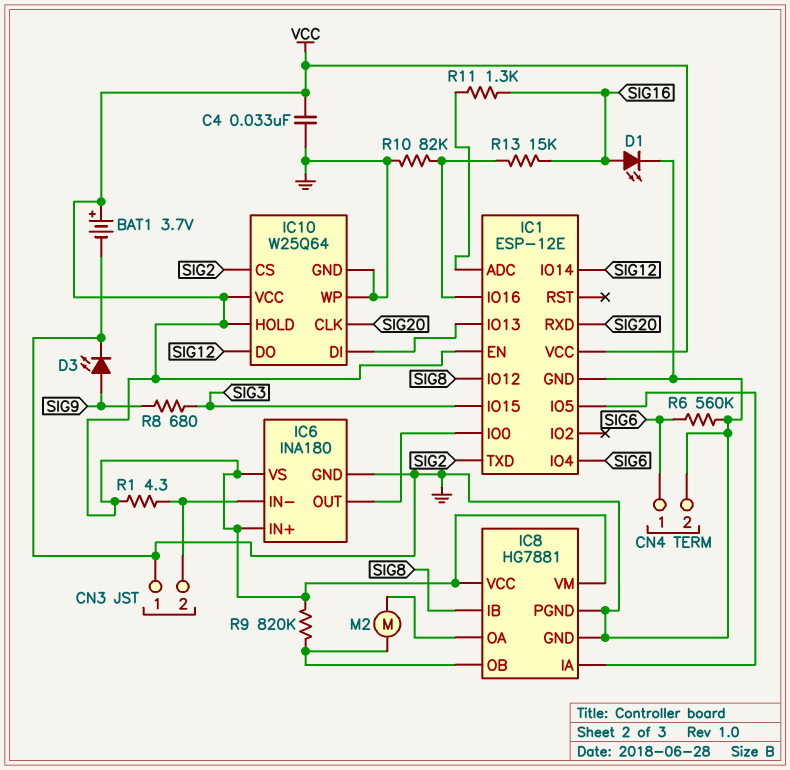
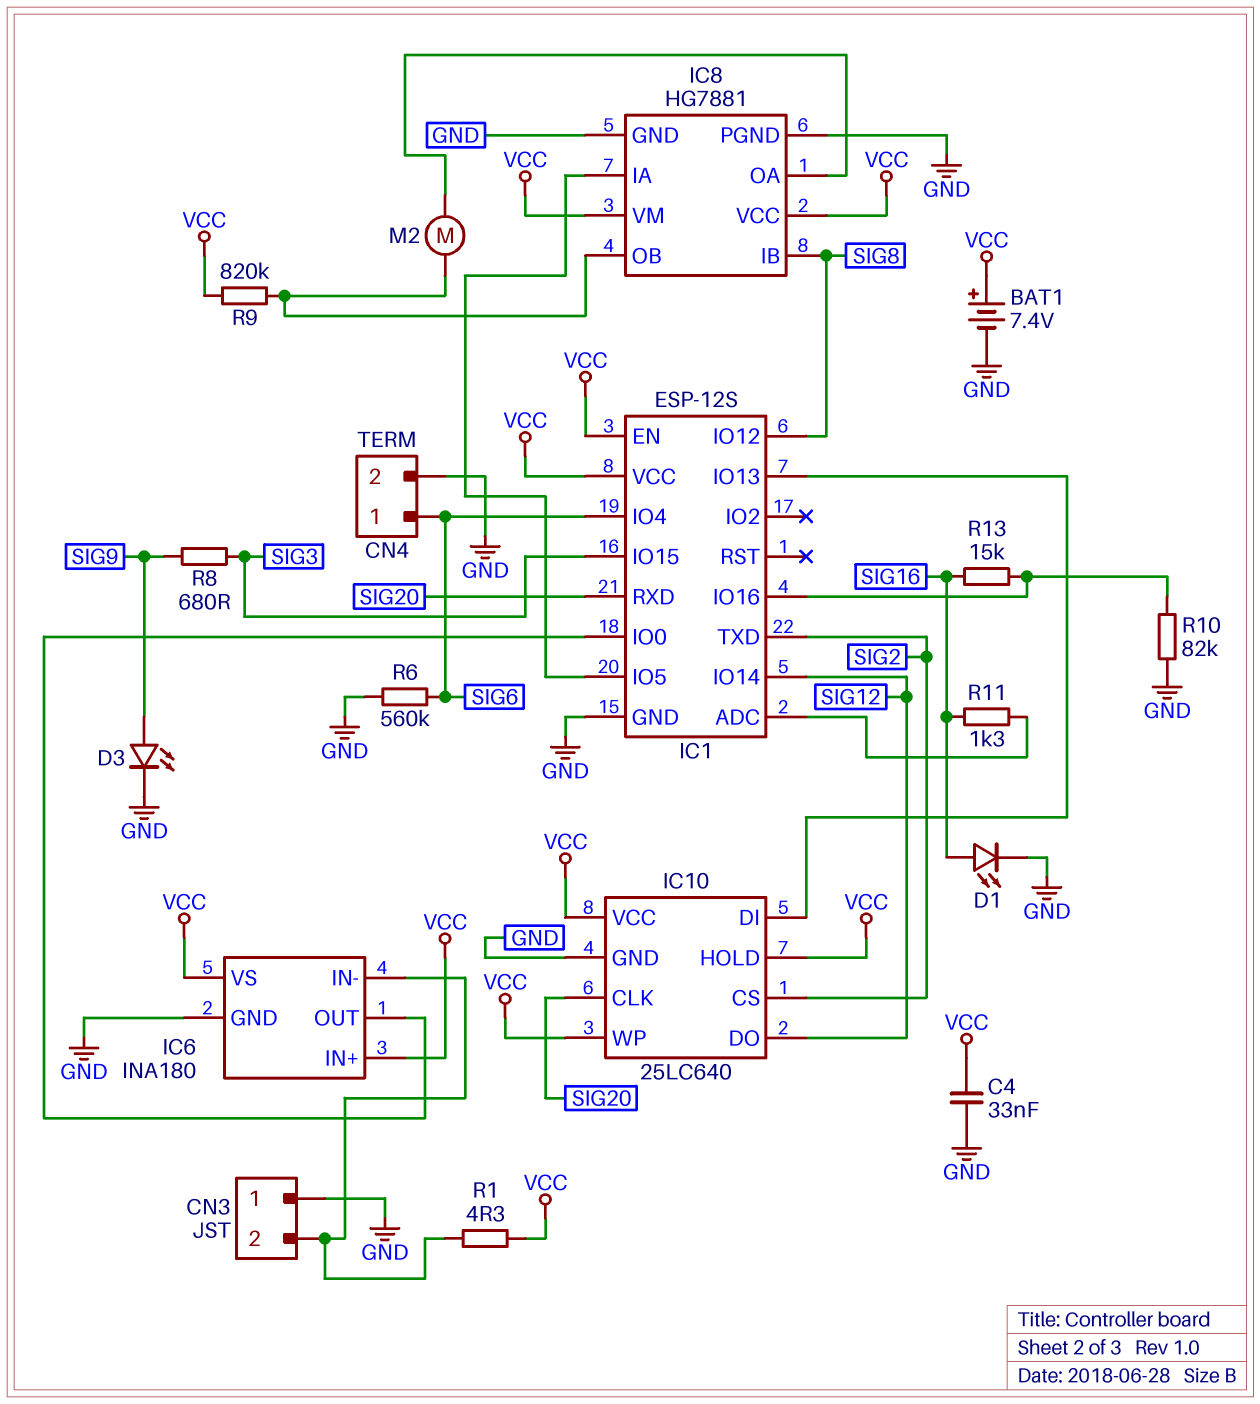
BAT1: 3.7V (plus VCC, minus GND) -> 7.4V (plus VCC, minus GND)
IC1: ESP-12E -> ESP-12S
IC10: W25Q64 -> 25LC640
IC10 pin WP: GND -> VCC

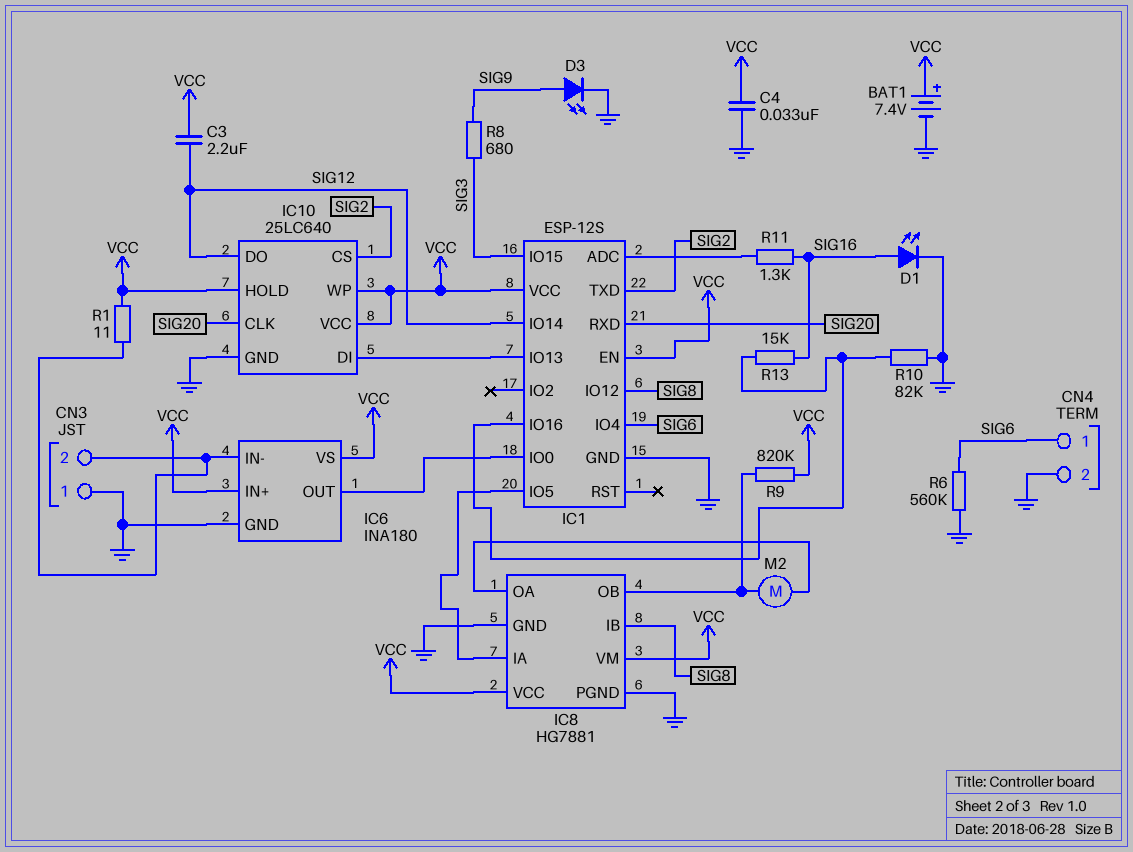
C3: none -> 2.2uF (SIG12, VCC)
R1: 4.3 (CN3/2, VCC) -> 11 (CN3/2, VCC)

